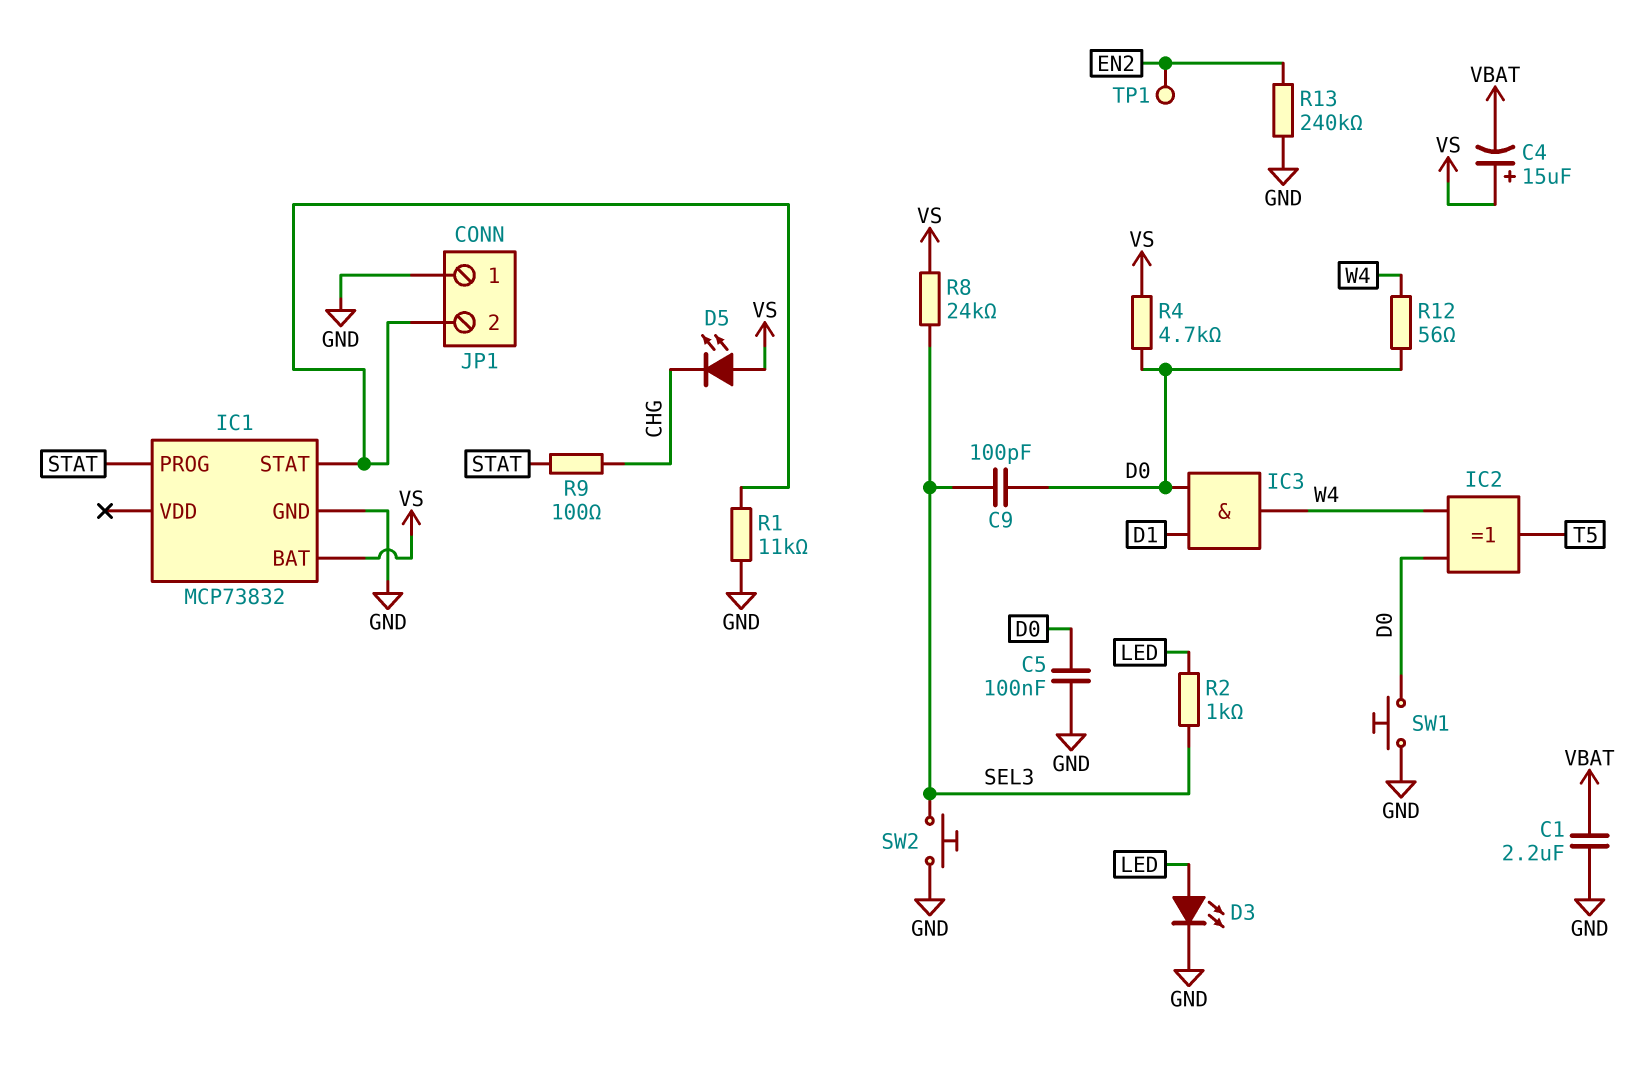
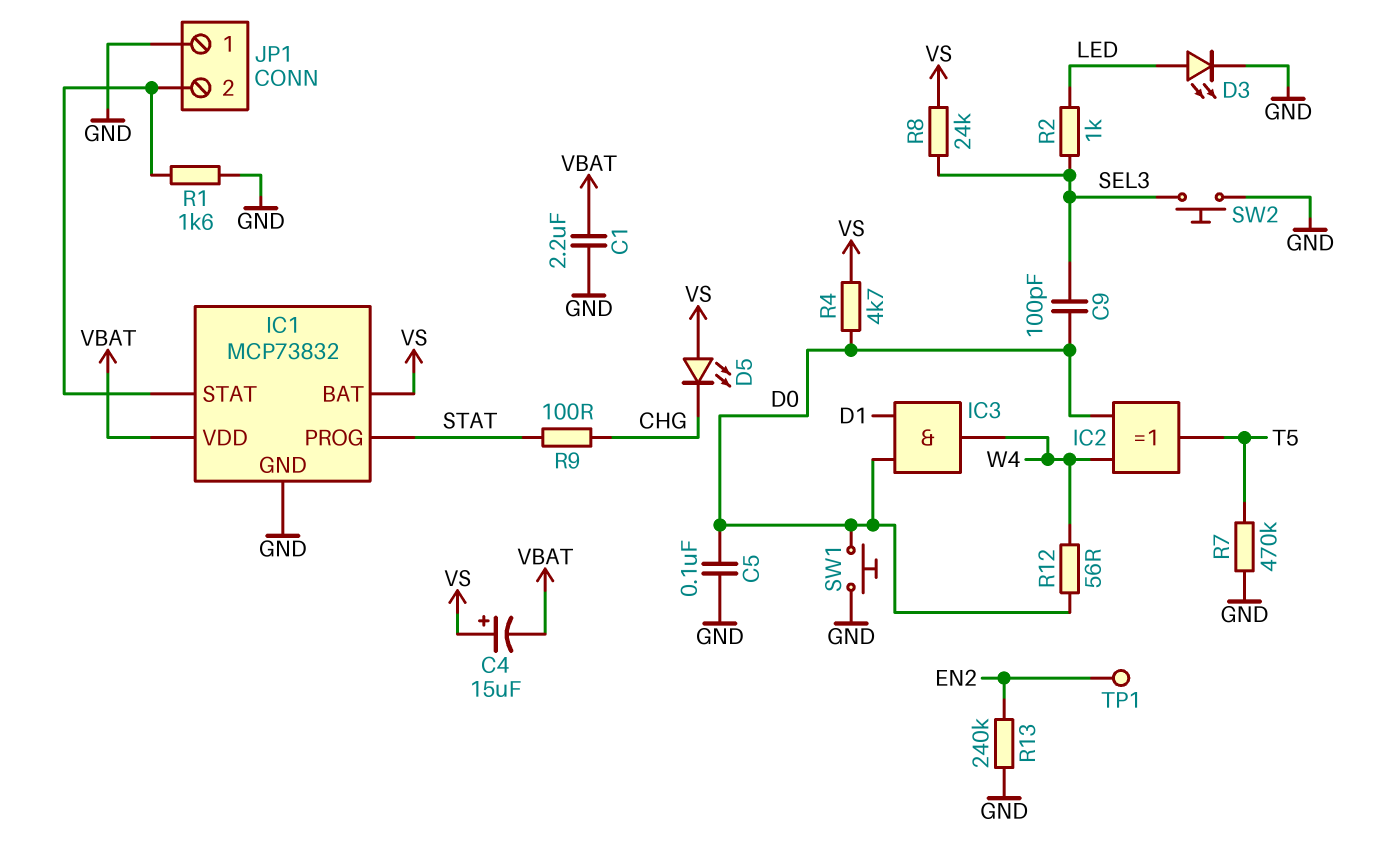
IC1 pin VDD: none -> VBAT
R1: 11k (GND, IC1/STAT) -> 1.6k (GND, IC1/STAT)
R7: none -> 470k (GND, T5)

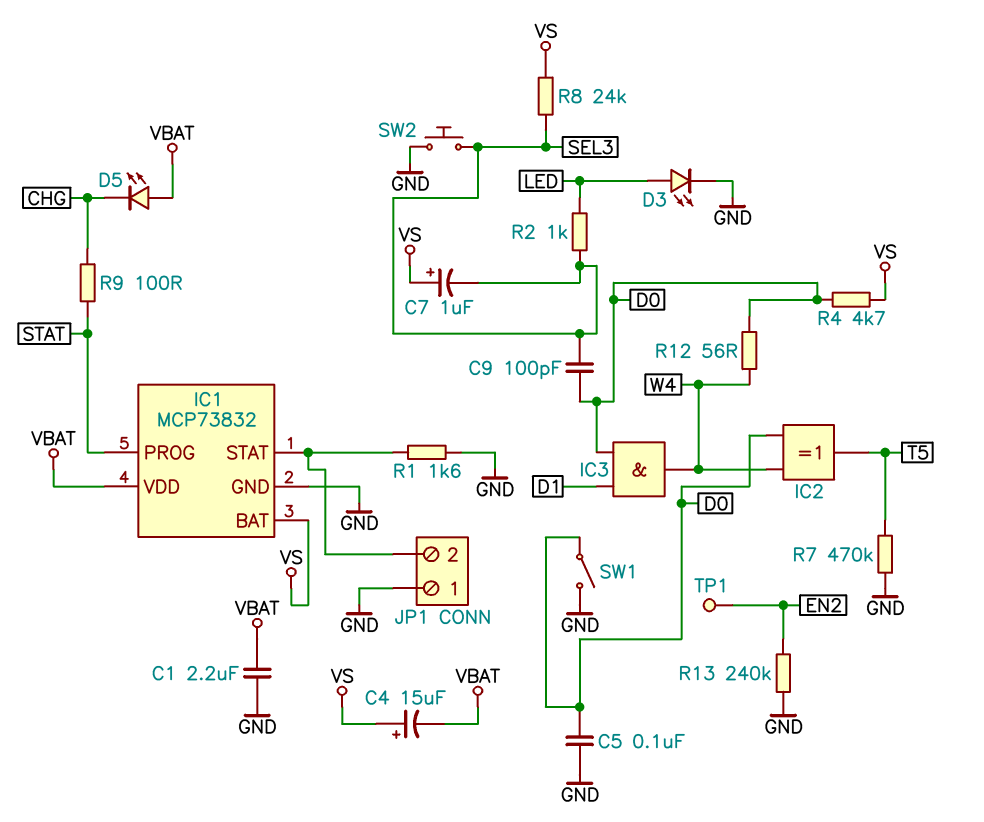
C7: none -> 1uF (plus VS, minus SEL3)
D5: LED (A VS, K CHG) -> LED (A VBAT, K CHG)
SW1: button (D0, GND) -> switch (D0, GND)

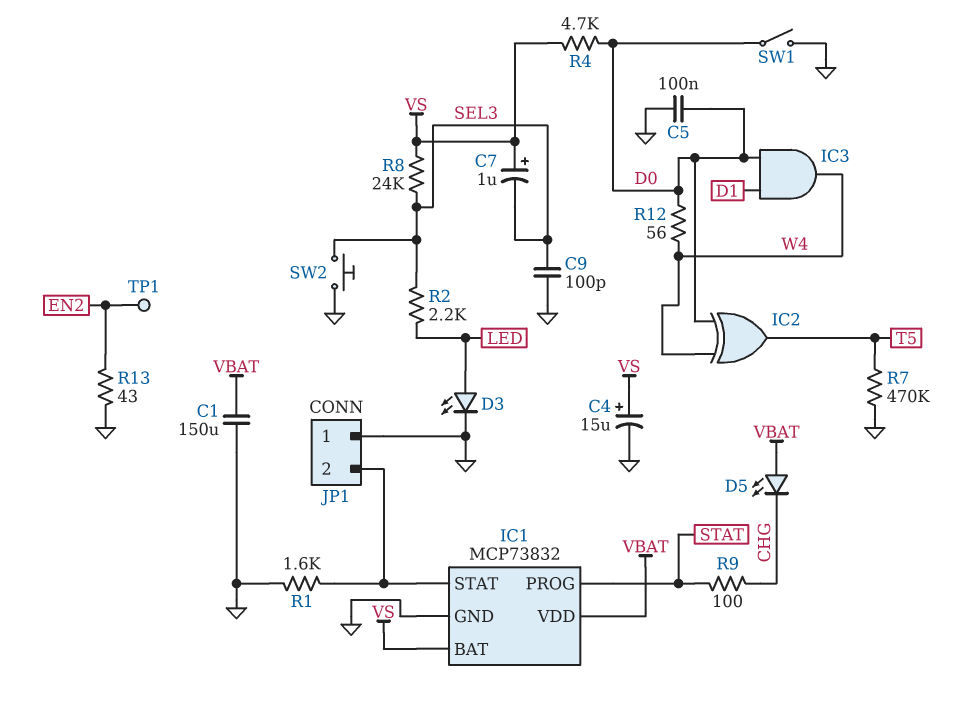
C1: 2.2uF (GND, VBAT) -> 150uF (GND, VBAT)
C4: 15uF (plus VS, minus VBAT) -> 15uF (plus VS, minus GND)
C9: 100pF (D0, SEL3) -> 100pF (GND, SEL3)
R2: 1k (LED, SEL3) -> 2.2k (LED, SEL3)
R13: 240k (EN2, GND) -> 43 (EN2, GND)

